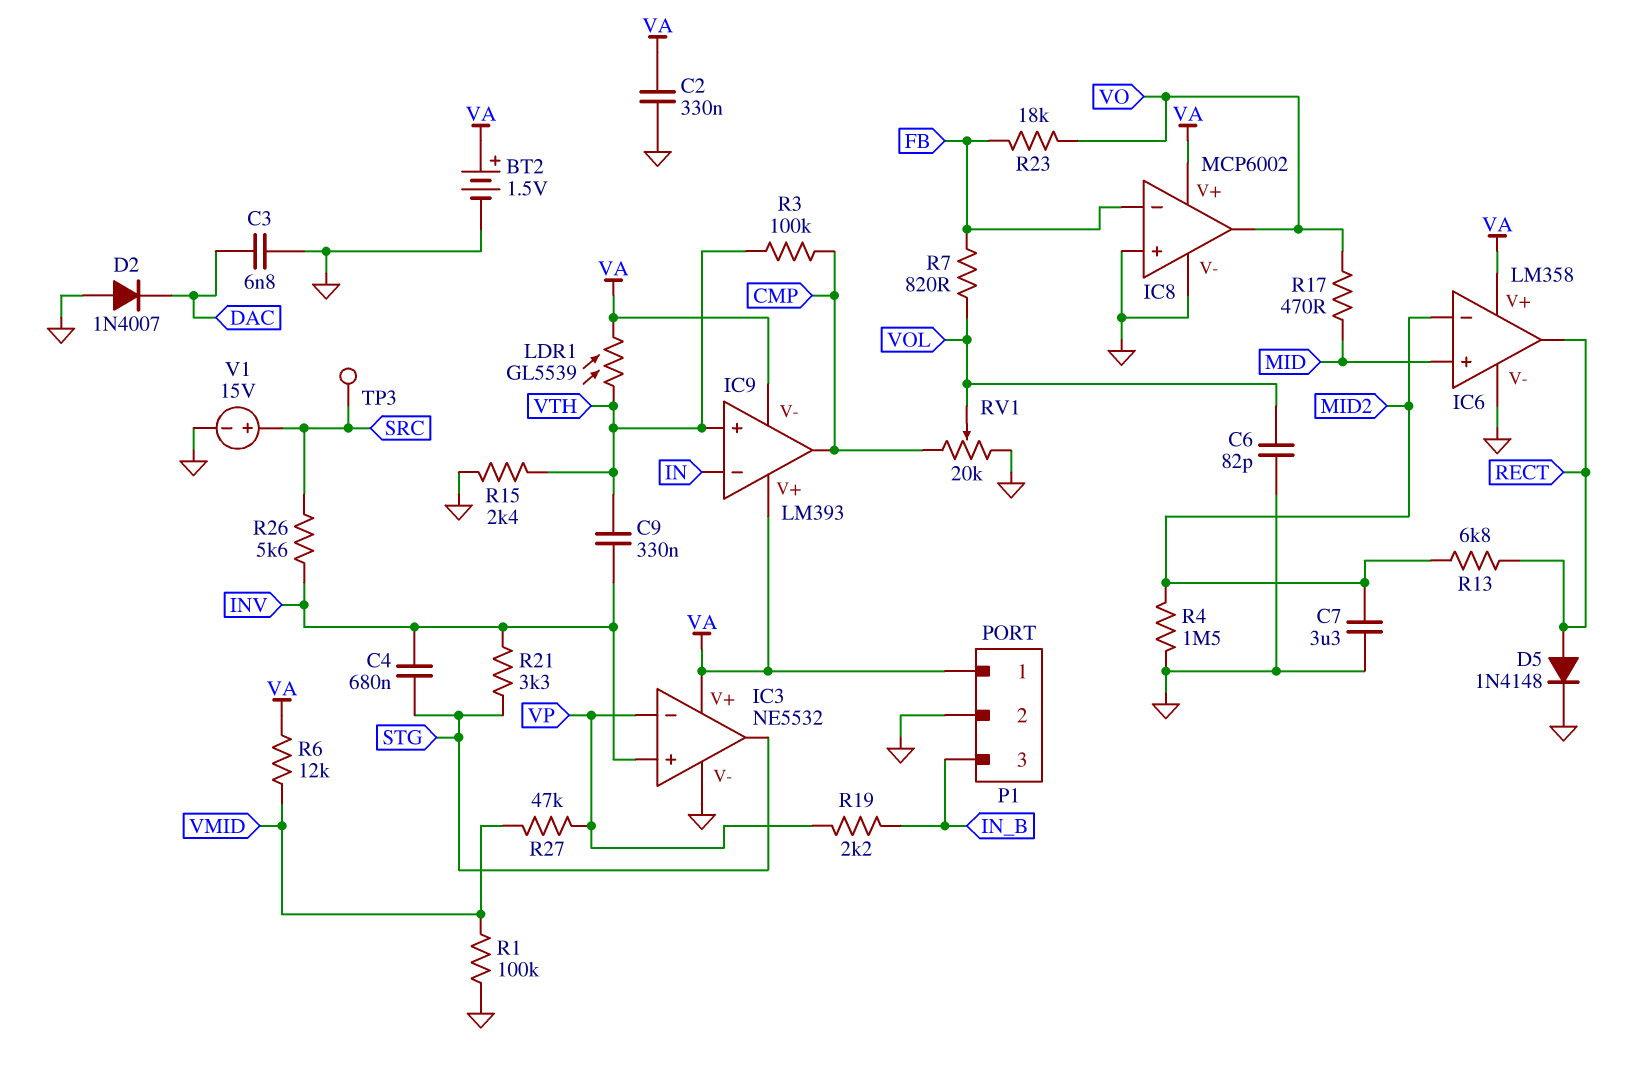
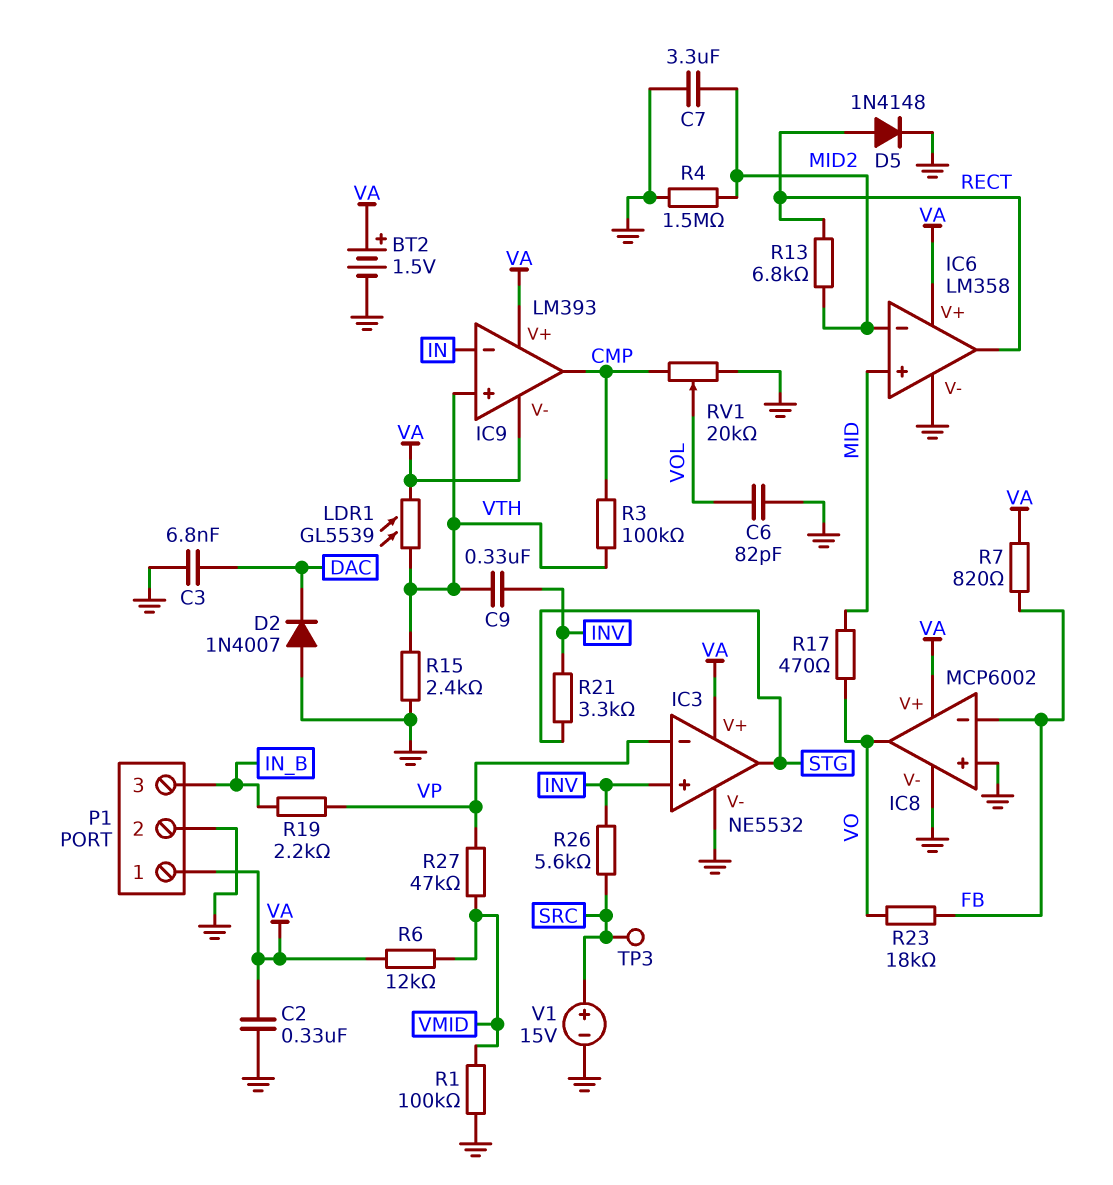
C4: 680nF (INV, STG) -> none
R7: 820 (FB, VOL) -> 820 (FB, VA)

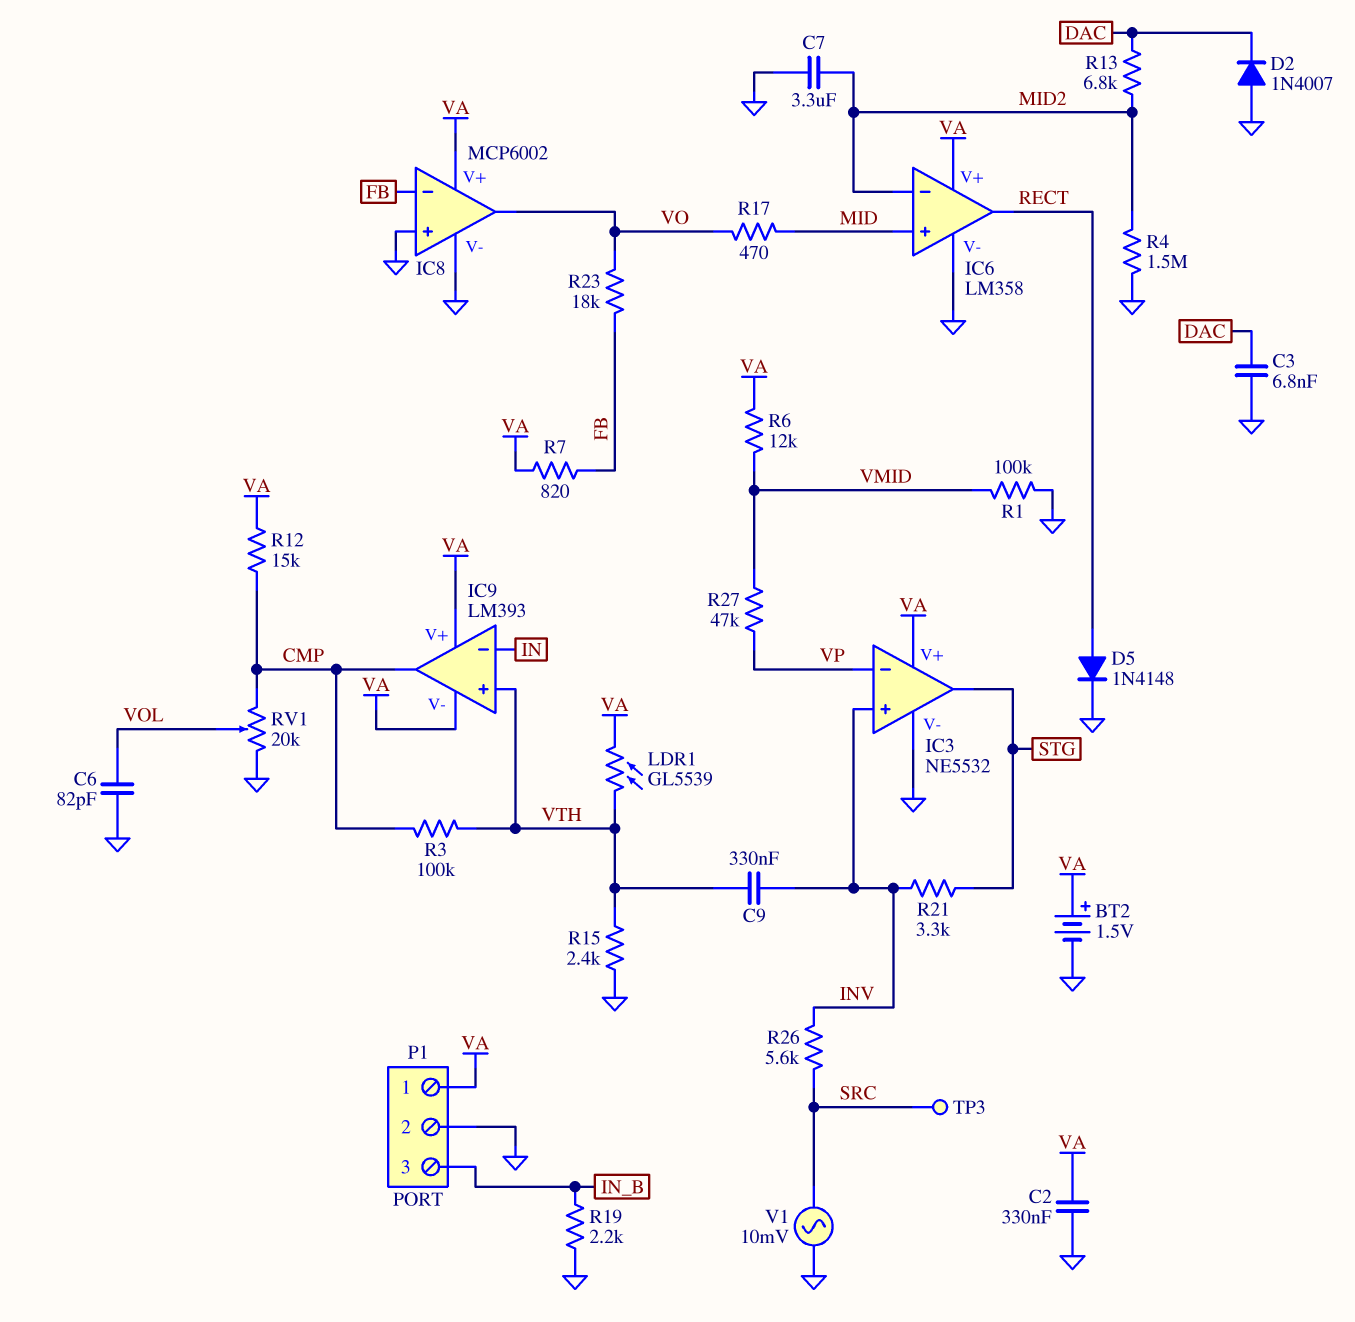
R12: none -> 15k (CMP, VA)
R13: 6.8k (MID2, RECT) -> 6.8k (DAC, MID2)
R19: 2.2k (IN_B, VP) -> 2.2k (GND, IN_B)
V1: 15V (plus SRC, minus GND) -> AC 10mV (GND, SRC)

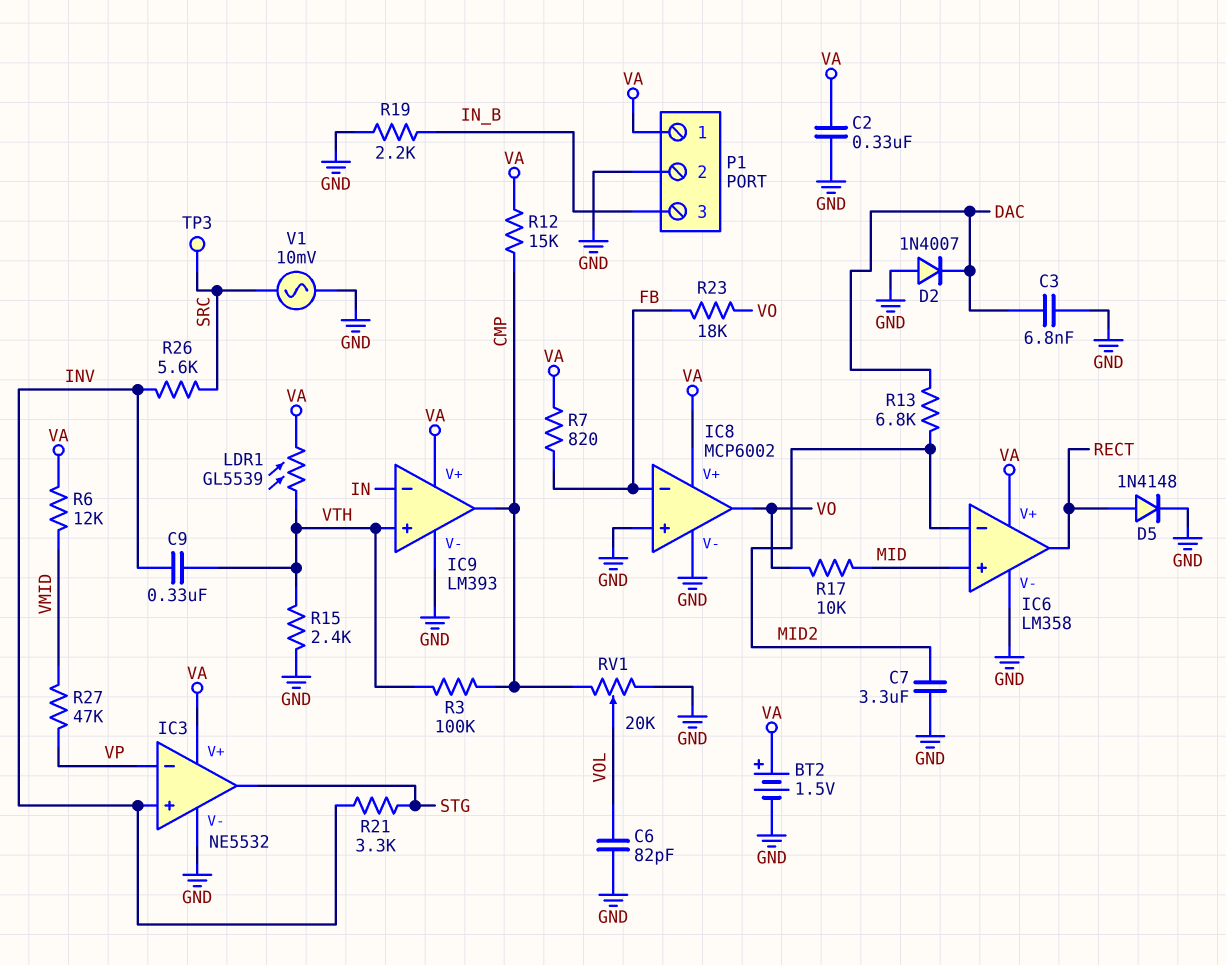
IC9 pin V-: VA -> GND
R1: 100k (GND, VMID) -> none
R4: 1.5M (GND, MID2) -> none
R17: 470 (MID, VO) -> 10k (MID, VO)

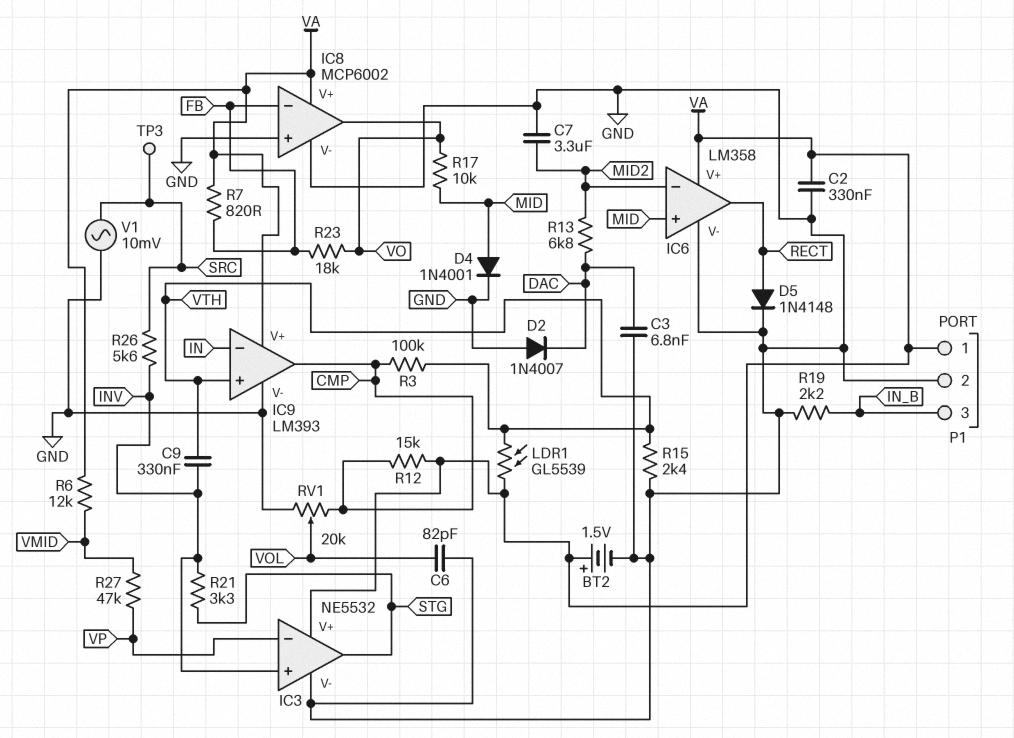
D4: none -> diode 1N4001 (A MID, K GND)

